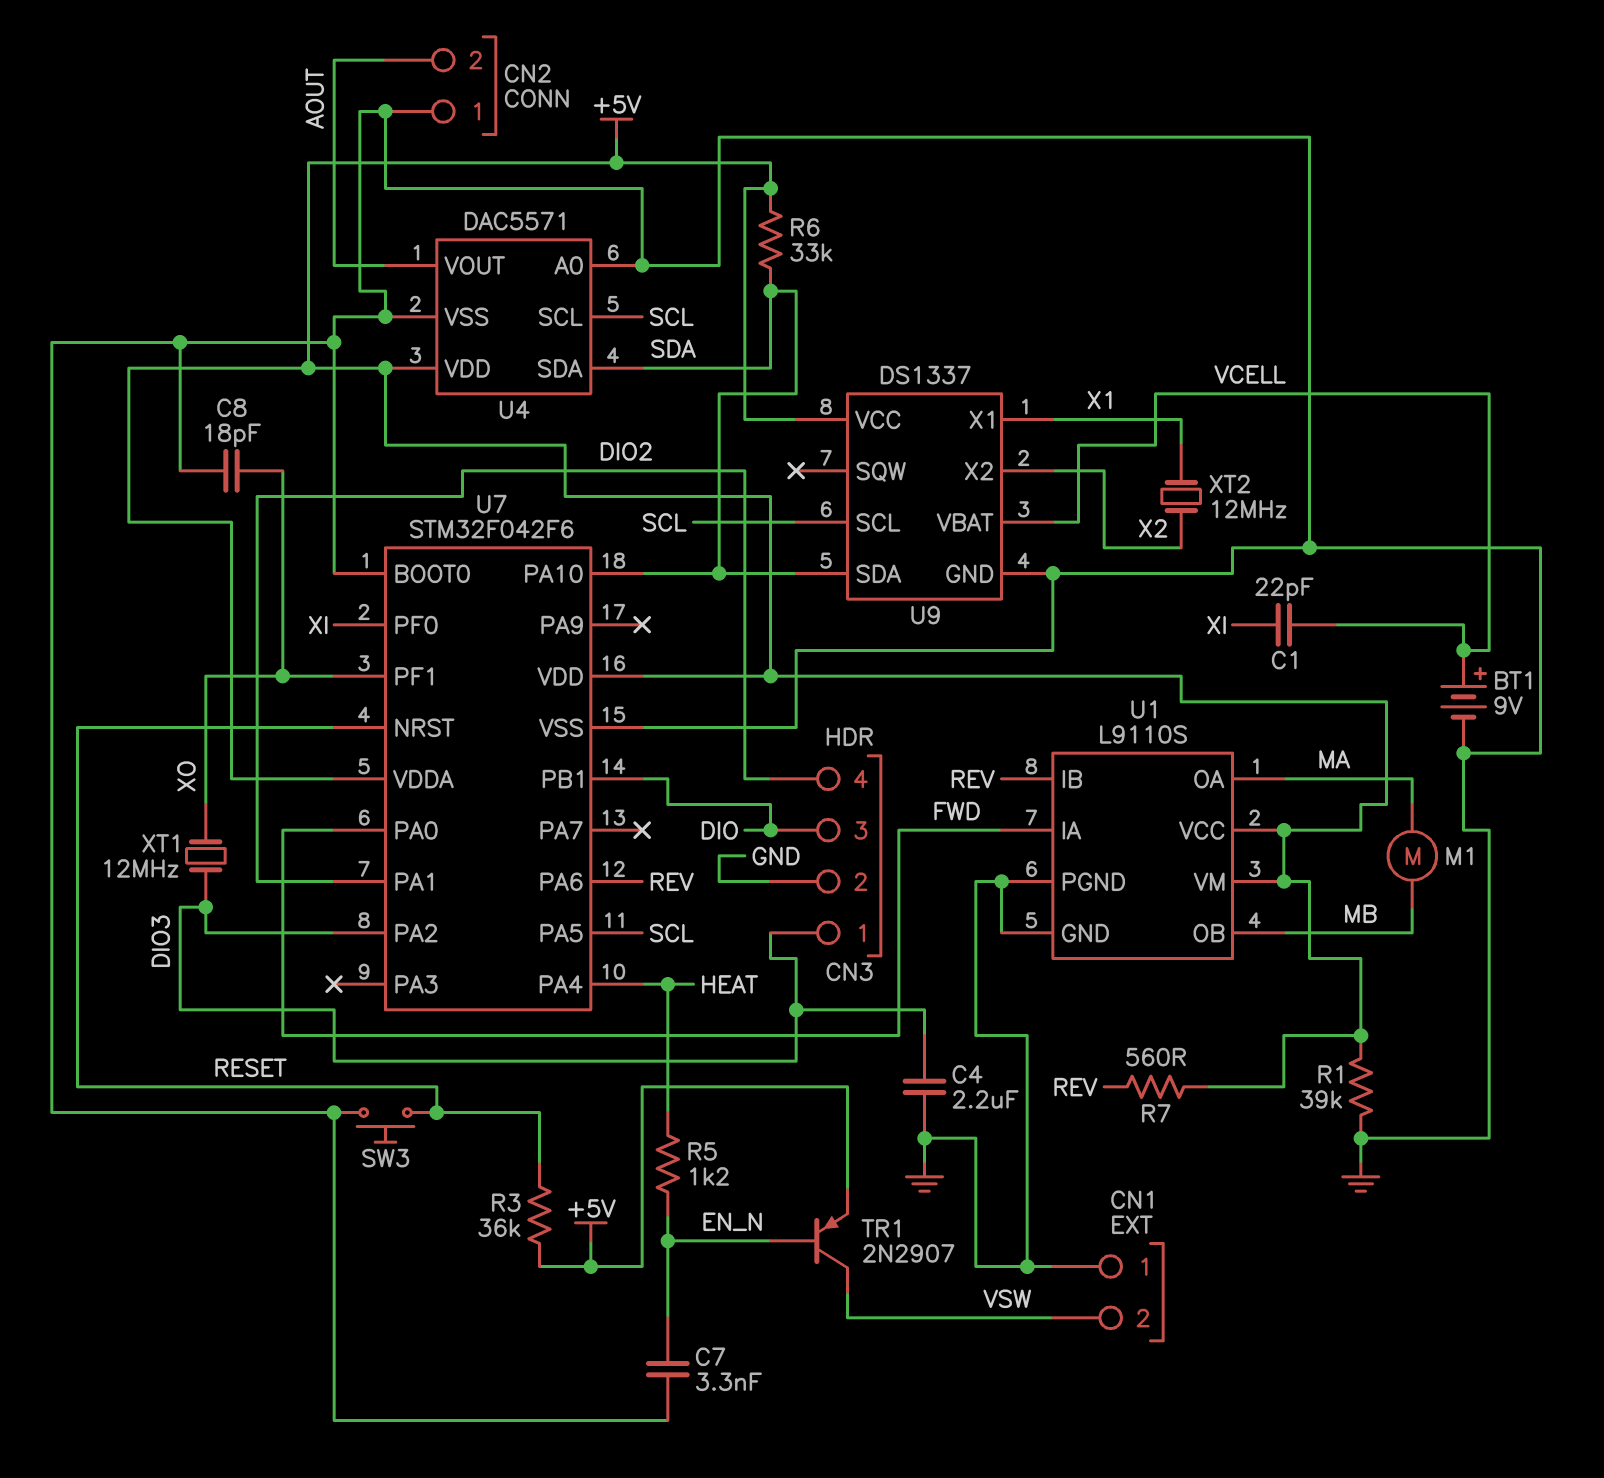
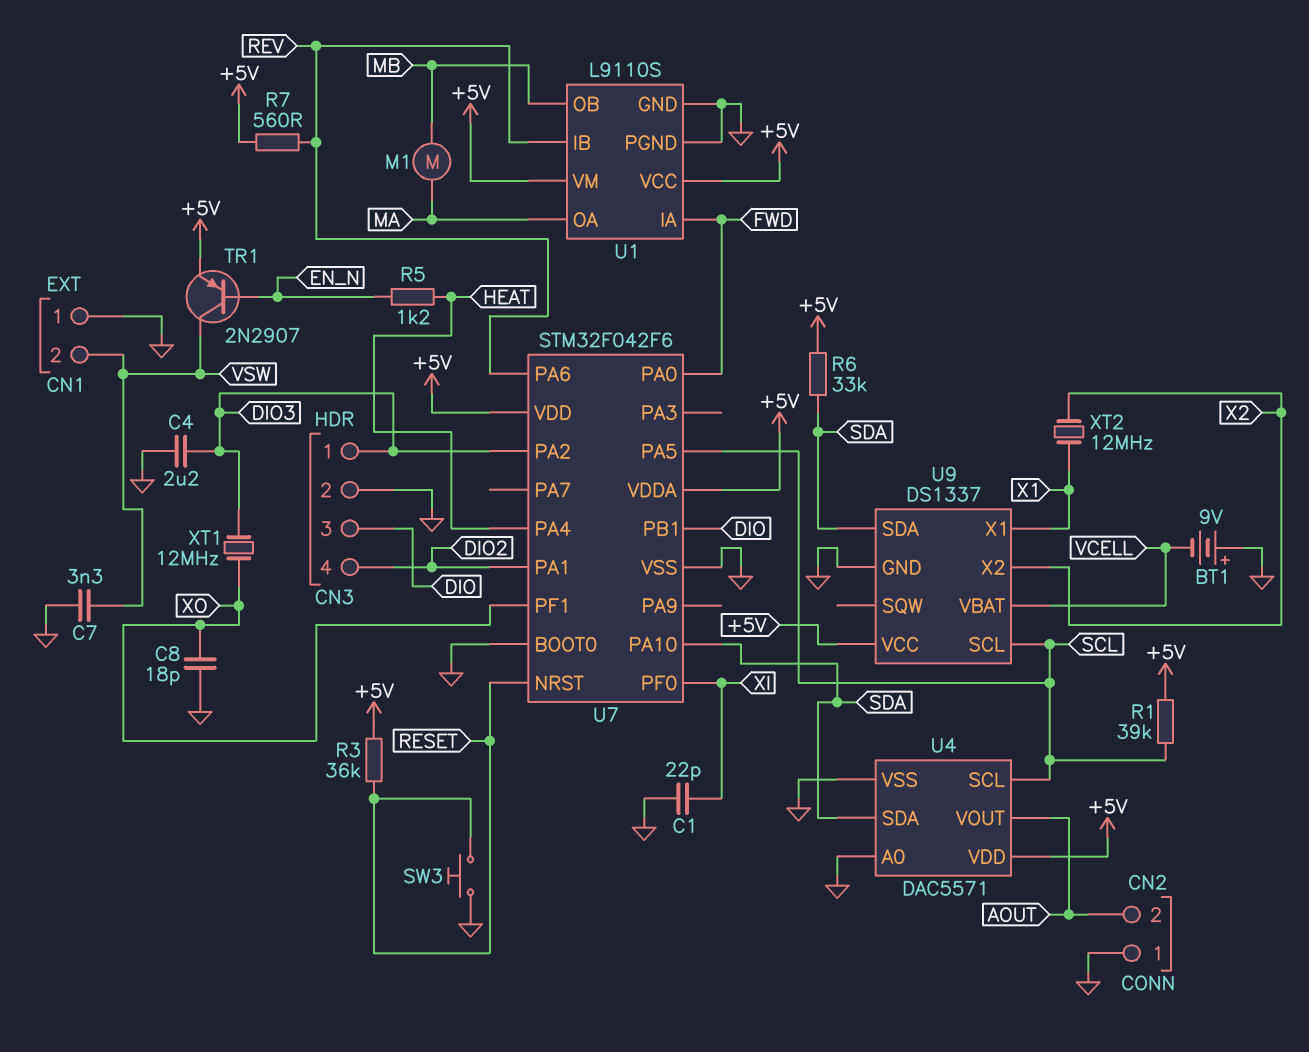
BT1: 9V (plus VCELL, minus GND) -> 9V (plus GND, minus VCELL)
C1: 22pF (VCELL, XI) -> 22pF (GND, XI)
C7: 3.3nF (EN_N, GND) -> 3.3nF (GND, VSW)
R1: 39k (+5V, GND) -> 39k (+5V, SCL)

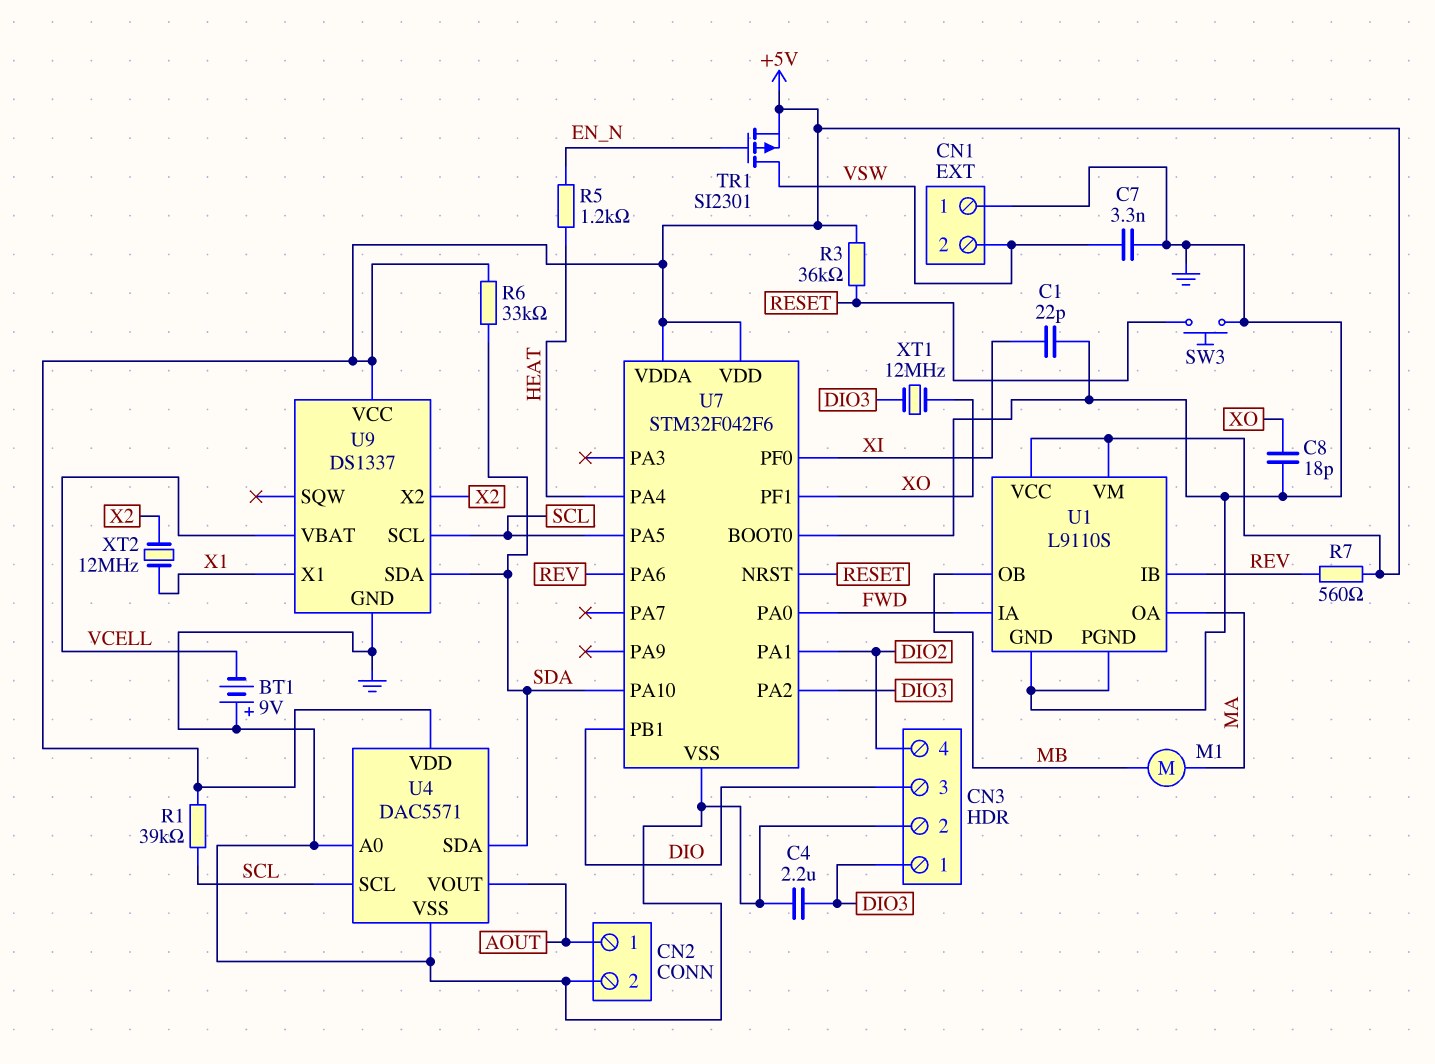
CN2 pin 1: GND -> AOUT
CN2 pin 2: AOUT -> GND
TR1: PNP 2N2907 (B EN_N, C VSW, E +5V) -> PMOS SI2301 (G EN_N, D VSW, S +5V)

